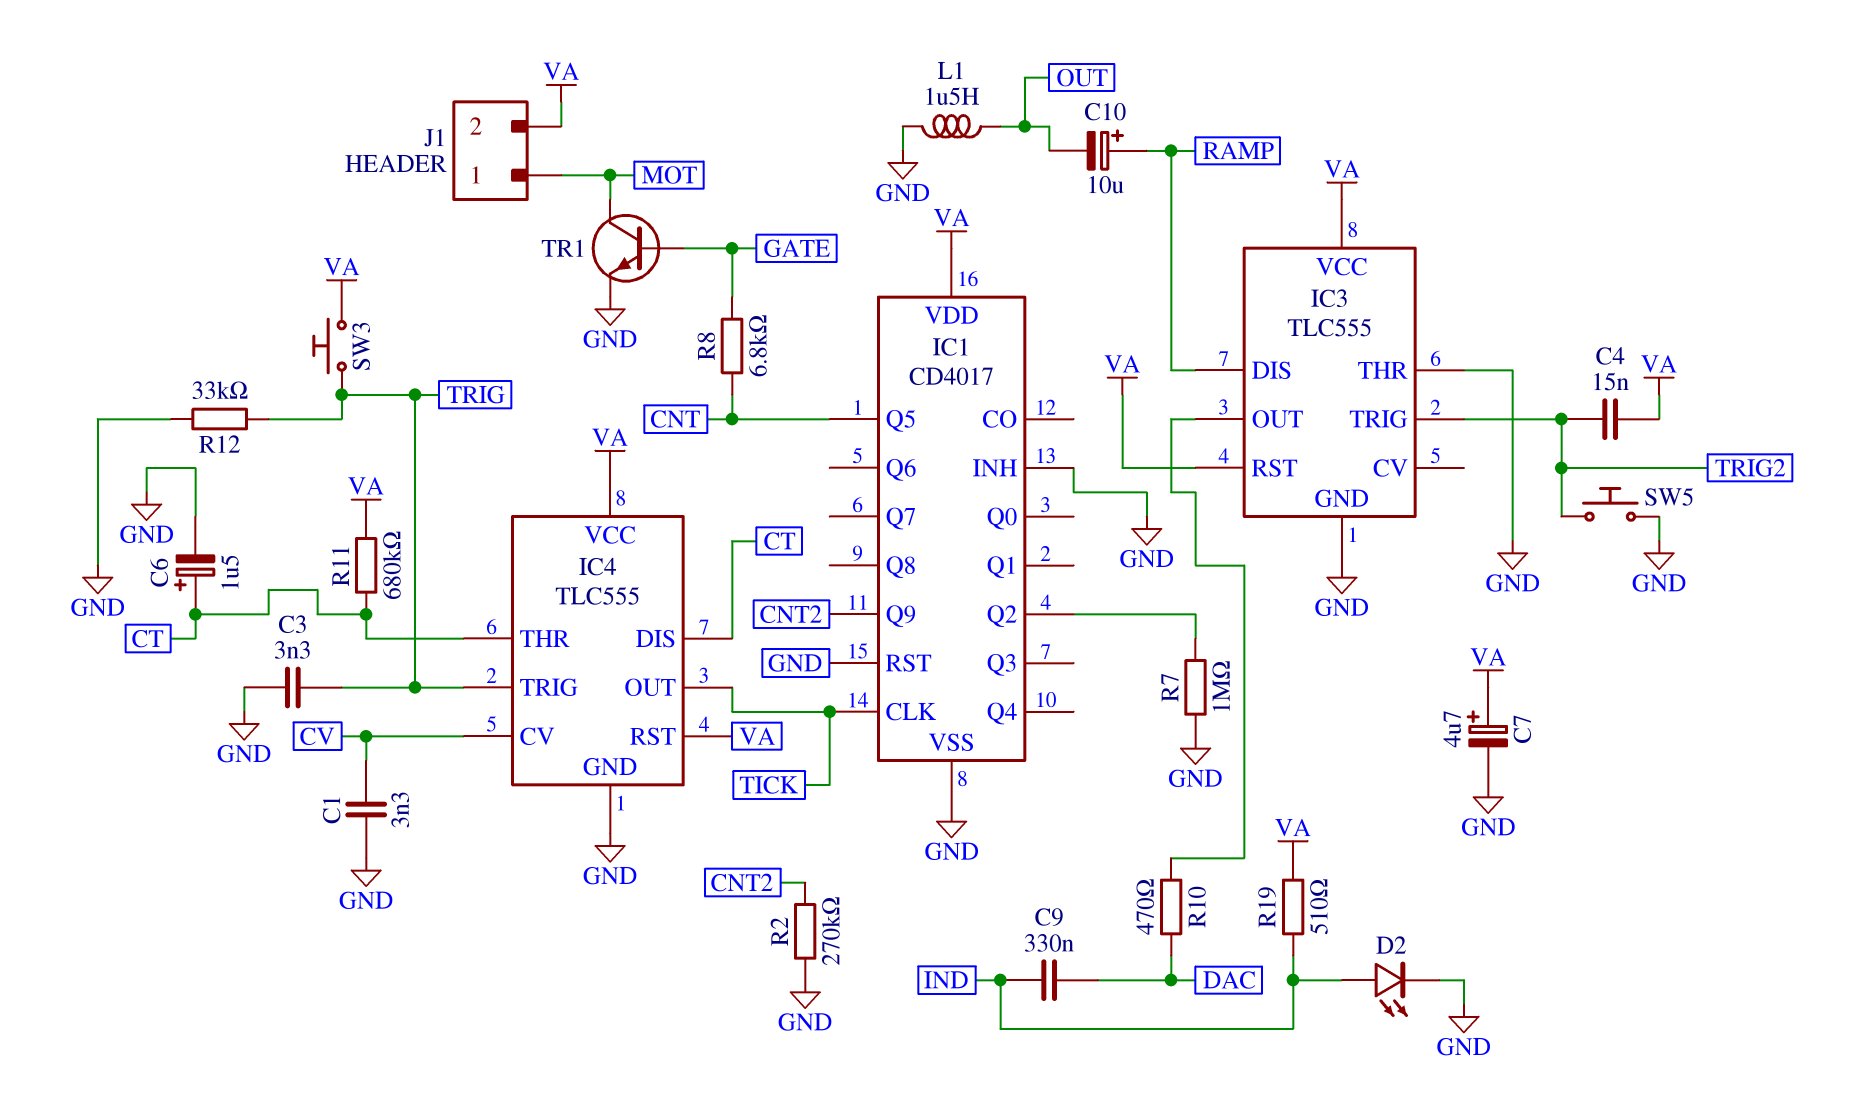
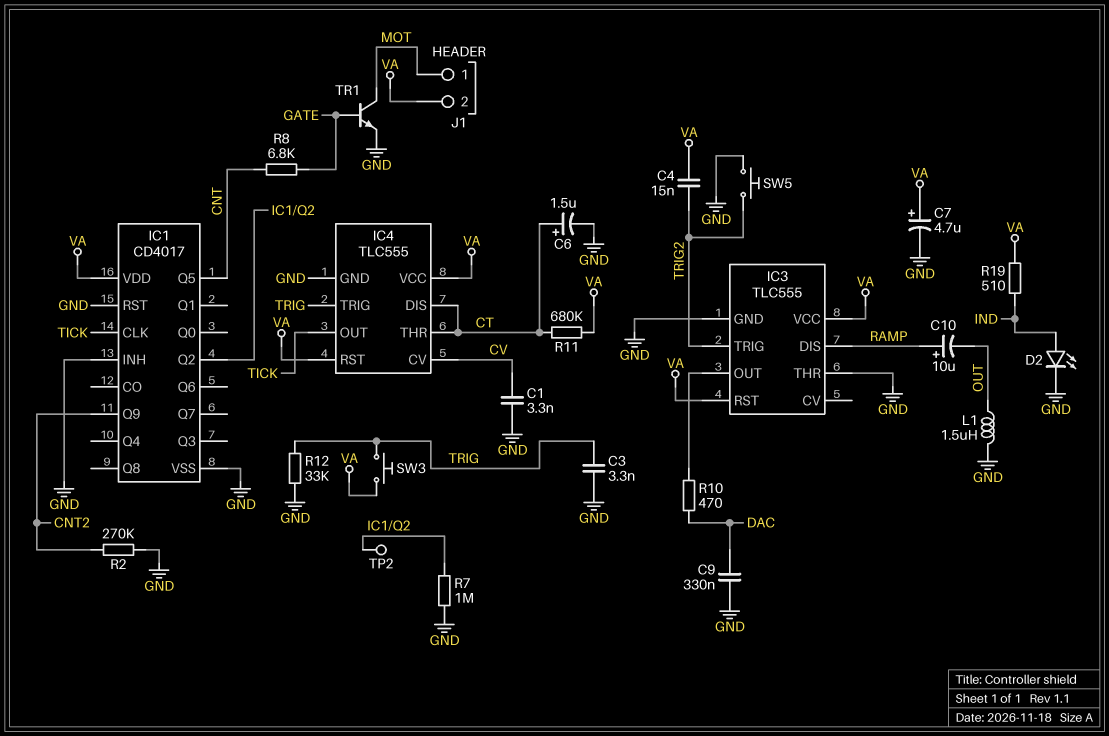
C9: 330nF (DAC, IND) -> 330nF (DAC, GND)
TP2: none -> test point (IC1/Q2)

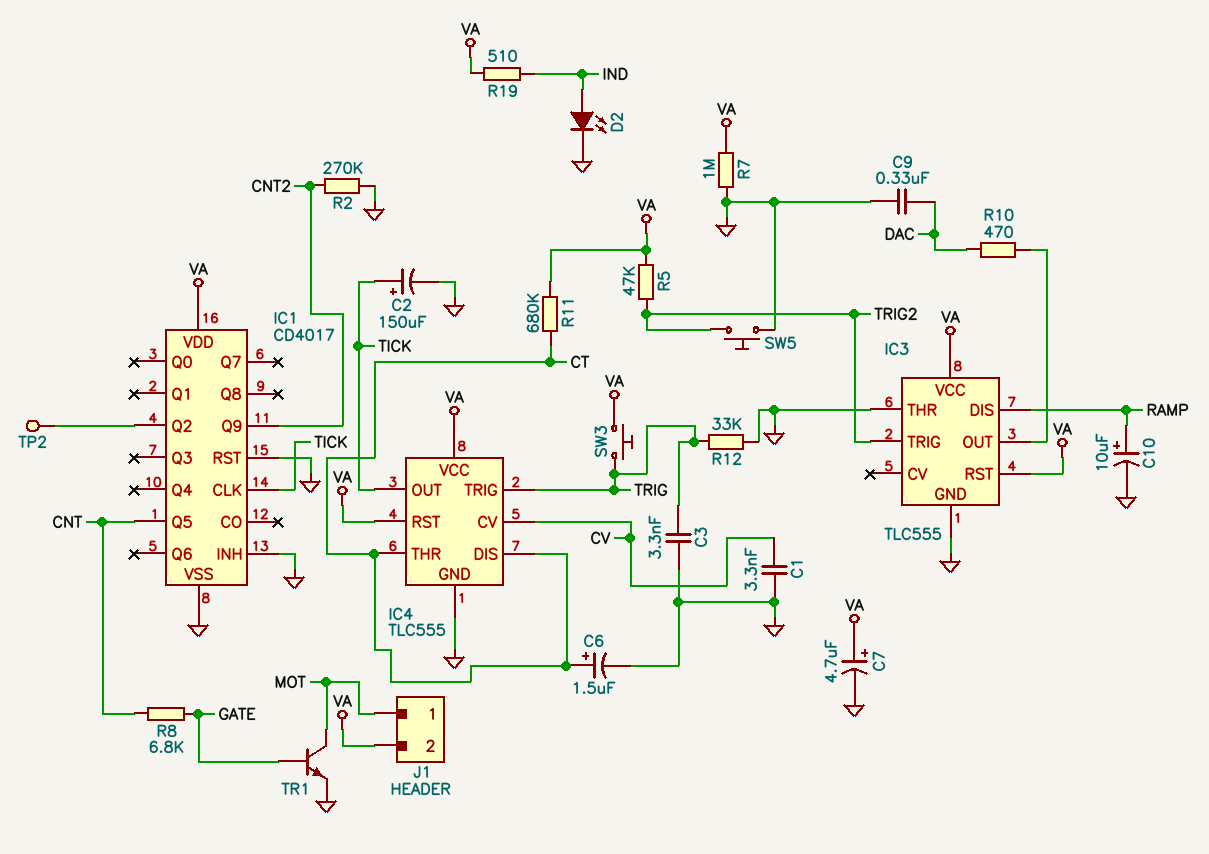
C2: none -> 150uF (plus TICK, minus GND)
C4: 15nF (TRIG2, VA) -> none
C10: 10uF (plus RAMP, minus OUT) -> 10uF (plus RAMP, minus GND)
L1: 1.5uH (GND, OUT) -> none
R5: none -> 47k (TRIG2, VA)
R7: 1M (GND, IC1/Q2) -> 1M (GND, VA)

